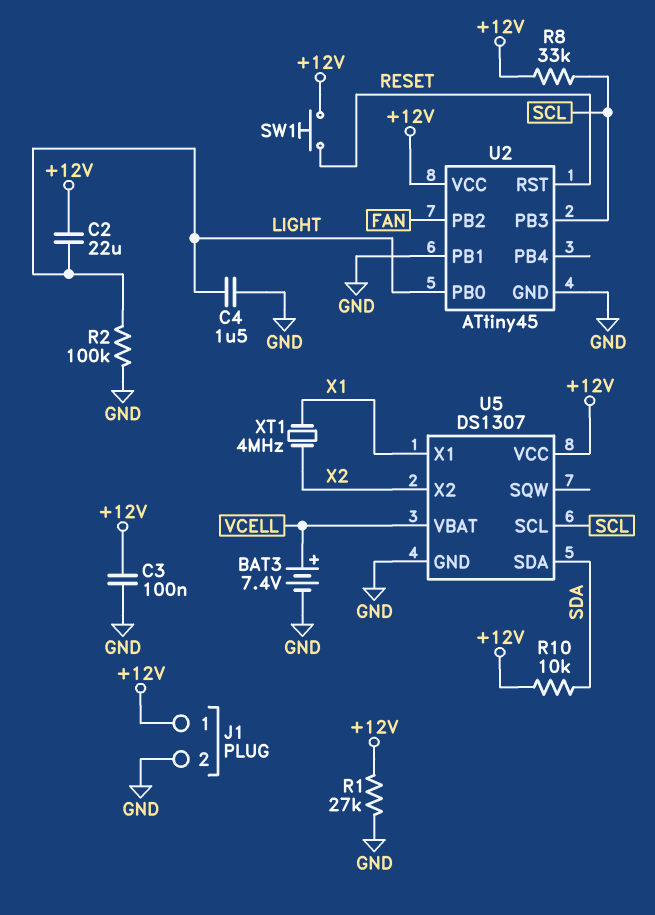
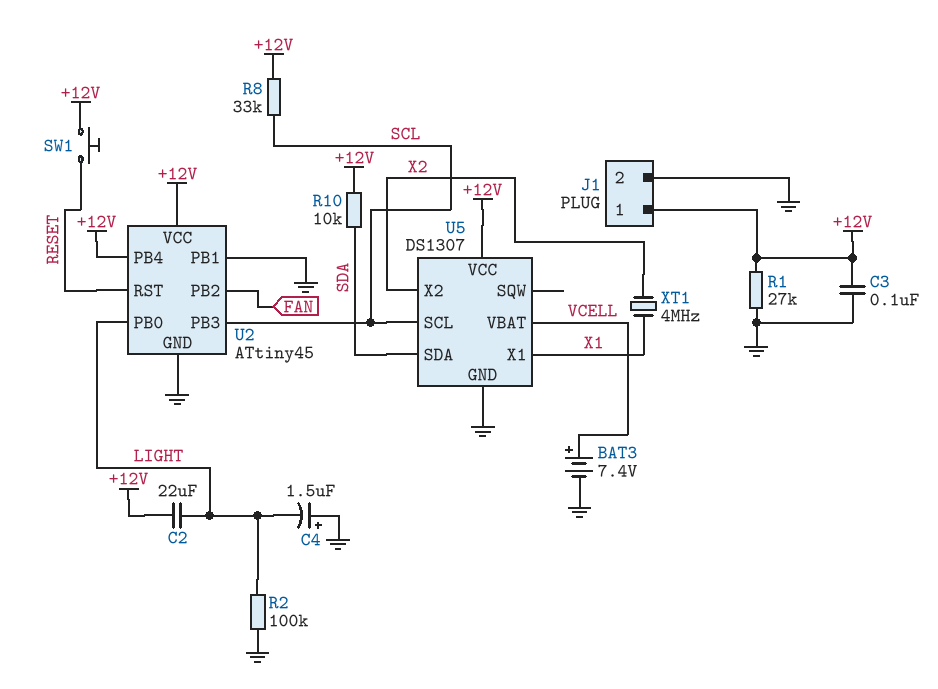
C4: 1.5uF (GND, LIGHT) -> 1.5uF (plus GND, minus LIGHT)
U2 pin PB4: none -> +12V

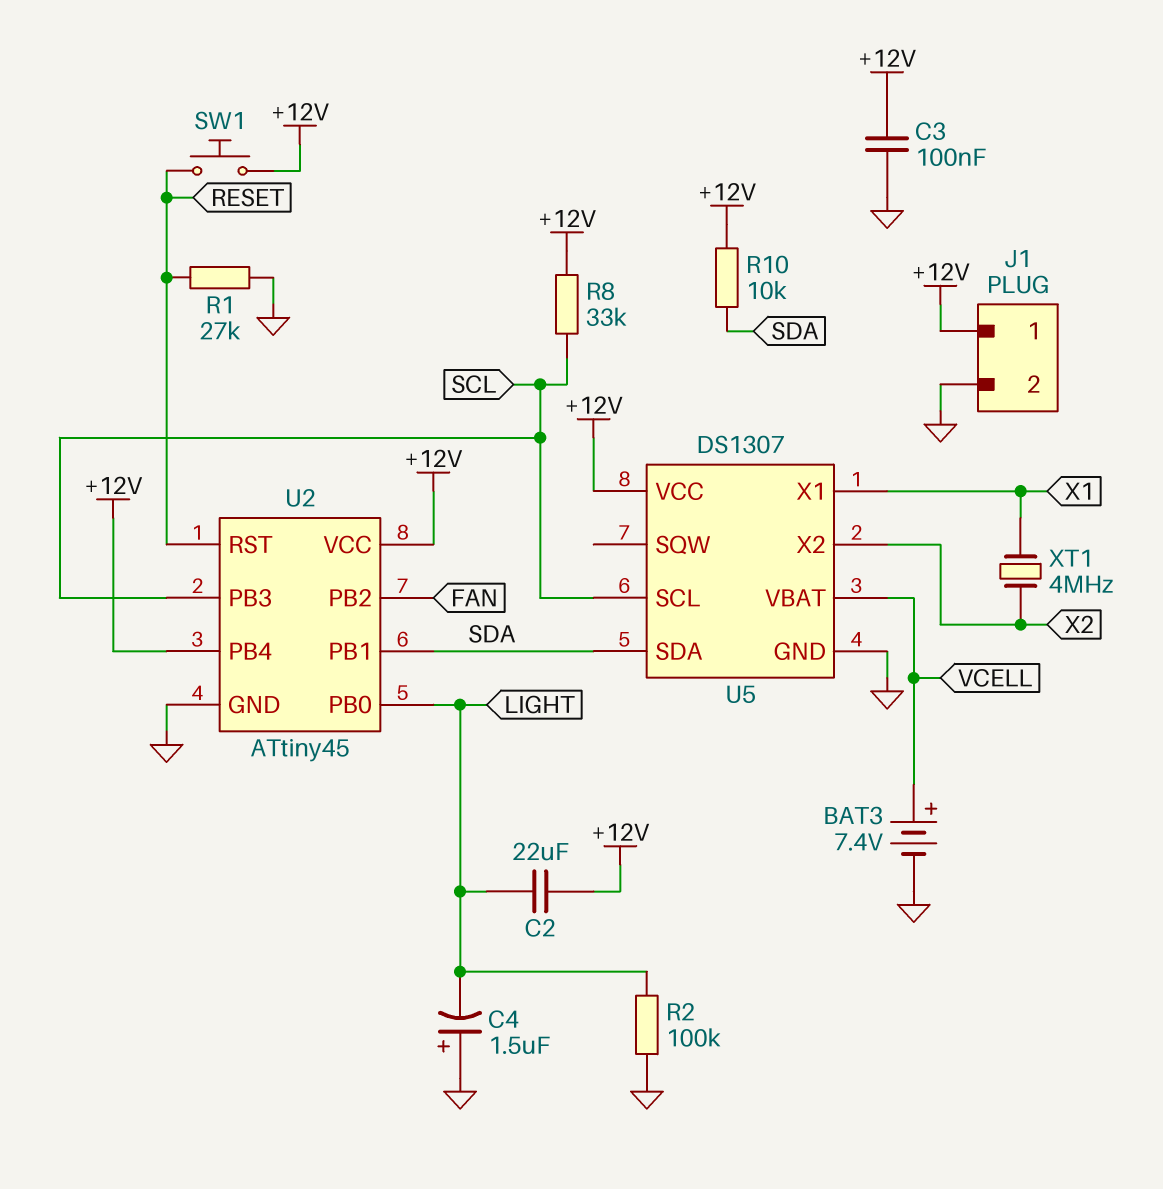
R1: 27k (+12V, GND) -> 27k (GND, RESET)
U2 pin PB1: GND -> SDA

